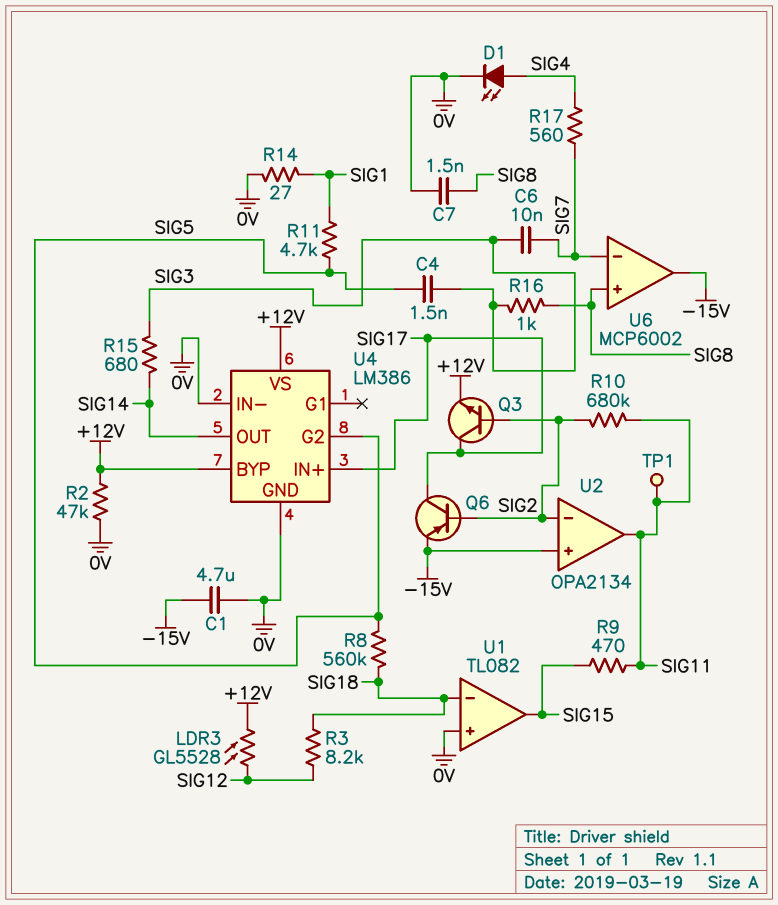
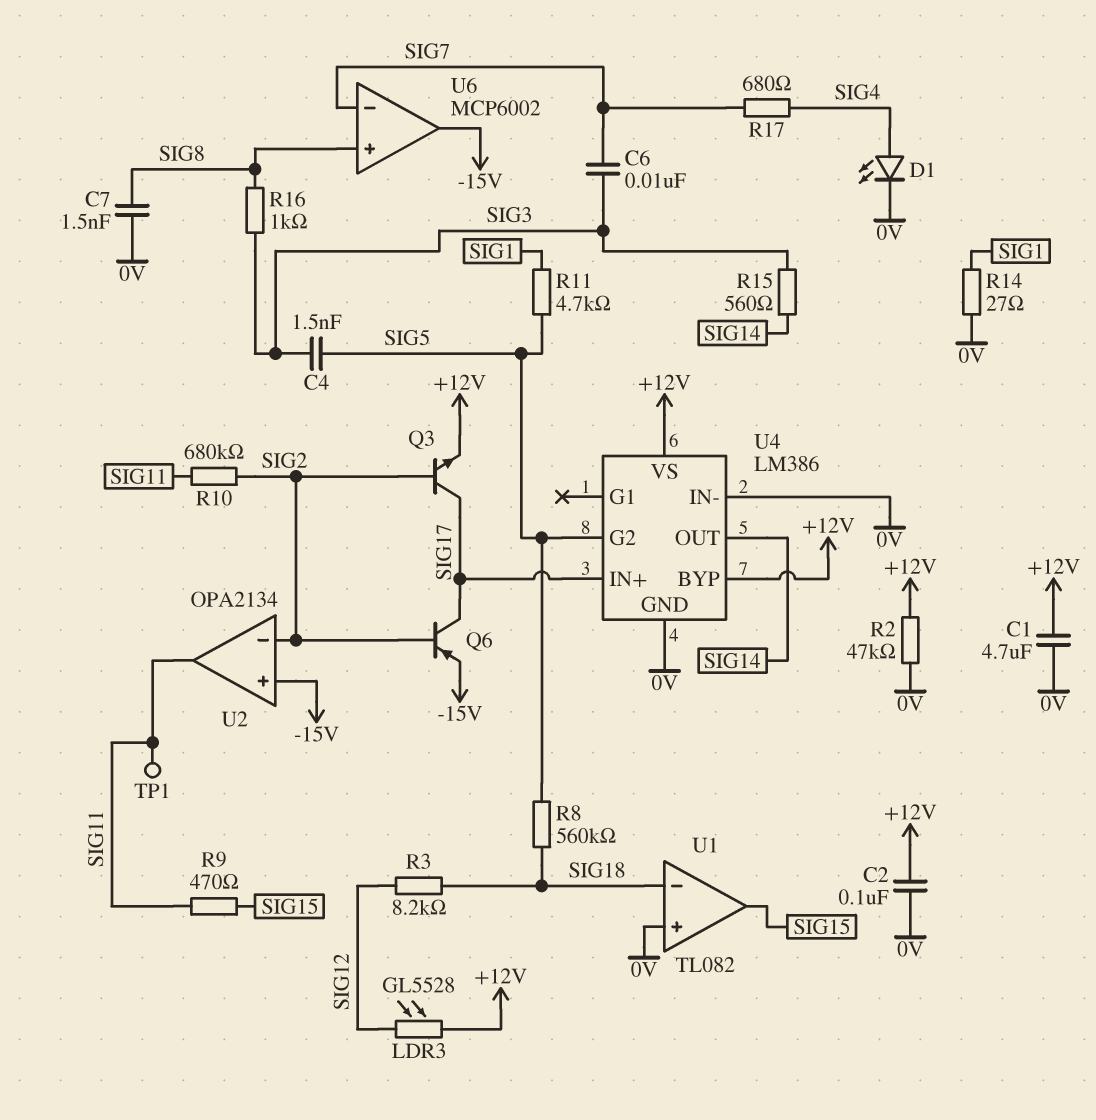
C1: 4.7uF (-15V, 0V) -> 4.7uF (+12V, 0V)
C2: none -> 100nF (+12V, 0V)
R15: 680 (SIG3, SIG14) -> 560 (SIG3, SIG14)
R17: 560 (SIG4, SIG7) -> 680 (SIG4, SIG7)

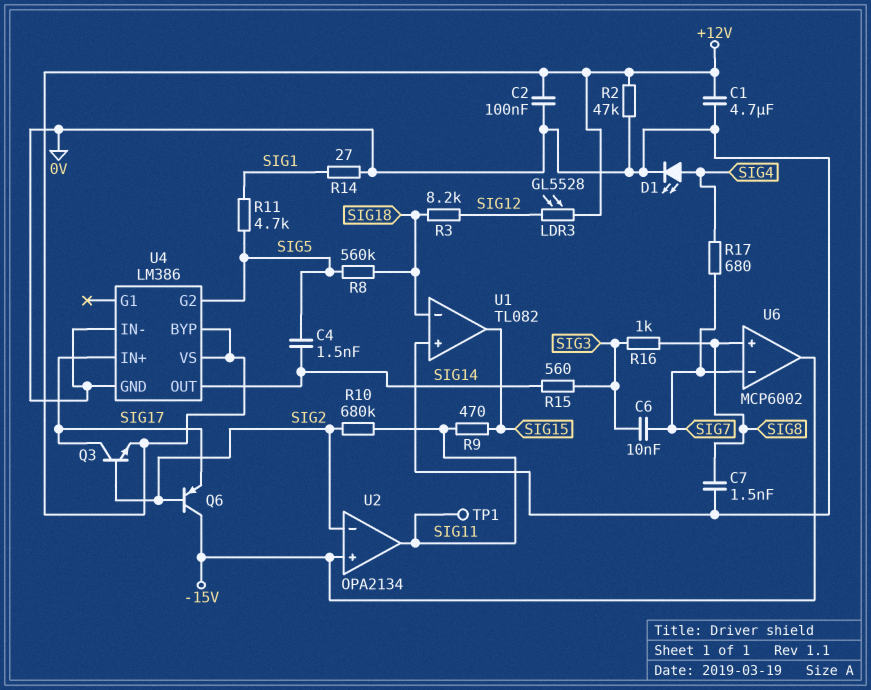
C4: 1.5nF (SIG3, SIG5) -> 1.5nF (SIG5, SIG14)
Q6: PNP (B SIG2, C SIG17, E -15V) -> PNP (B SIG2, C -15V, E SIG17)

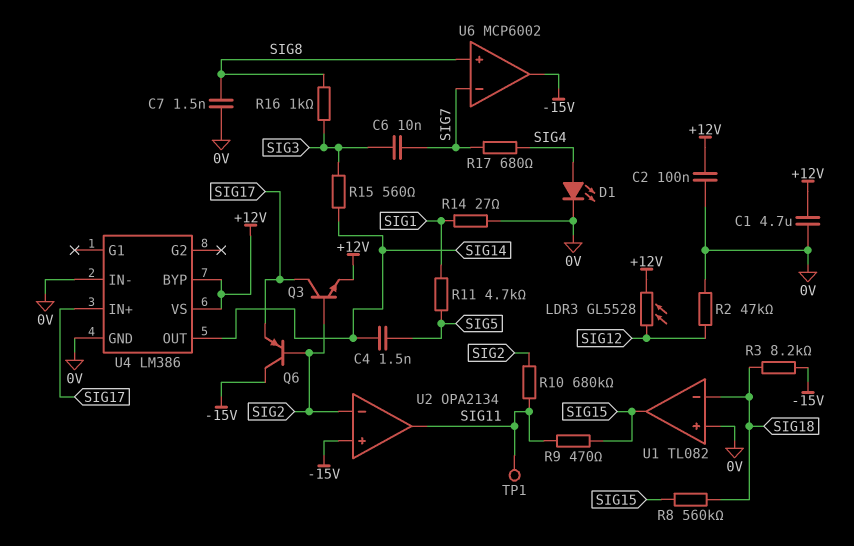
R2: 47k (+12V, 0V) -> 47k (0V, SIG12)
R3: 8.2k (SIG12, SIG18) -> 8.2k (-15V, SIG18)
R8: 560k (SIG5, SIG18) -> 560k (SIG15, SIG18)
U4 pin G2: SIG5 -> none

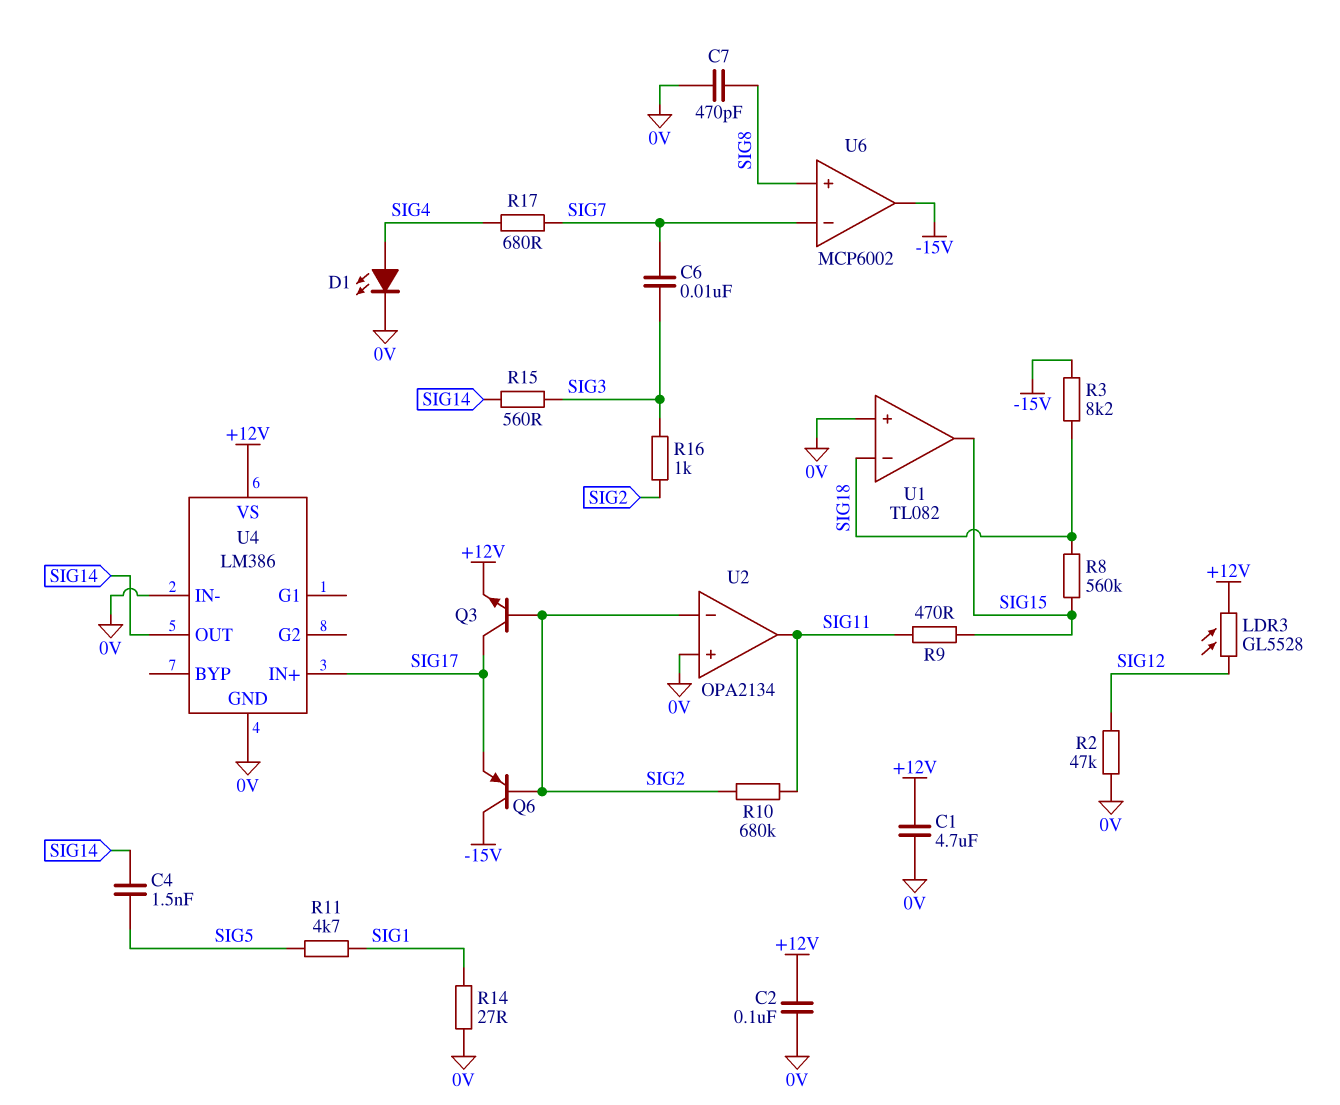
C7: 1.5nF (0V, SIG8) -> 470pF (0V, SIG8)
R16: 1k (SIG3, SIG8) -> 1k (SIG2, SIG3)
TP1: test point (SIG11) -> none
U2 pin in+: -15V -> 0V
U4 pin BYP: +12V -> none

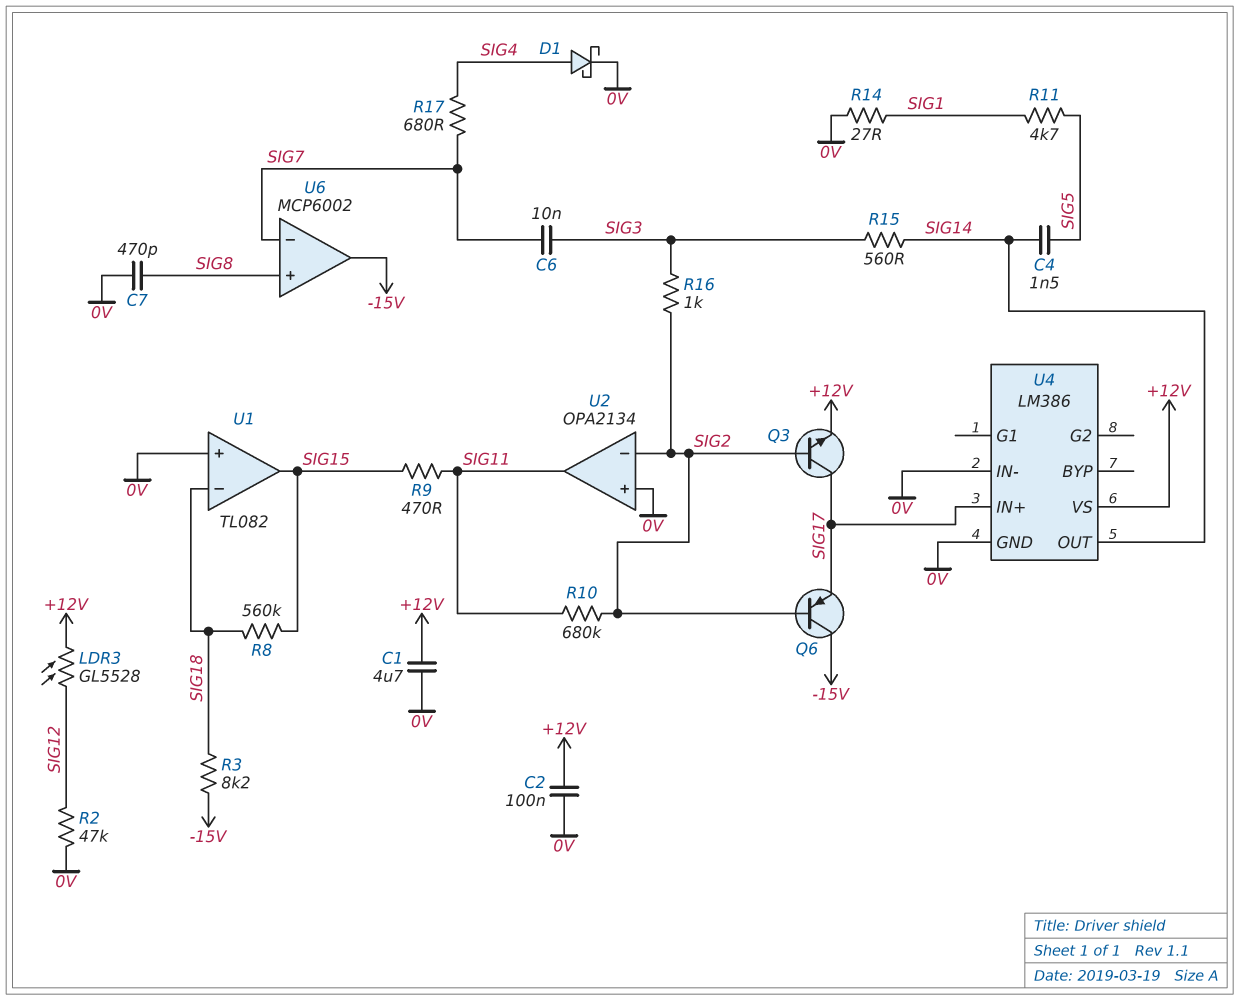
D1: LED (A SIG4, K 0V) -> schottky (A SIG4, K 0V)

